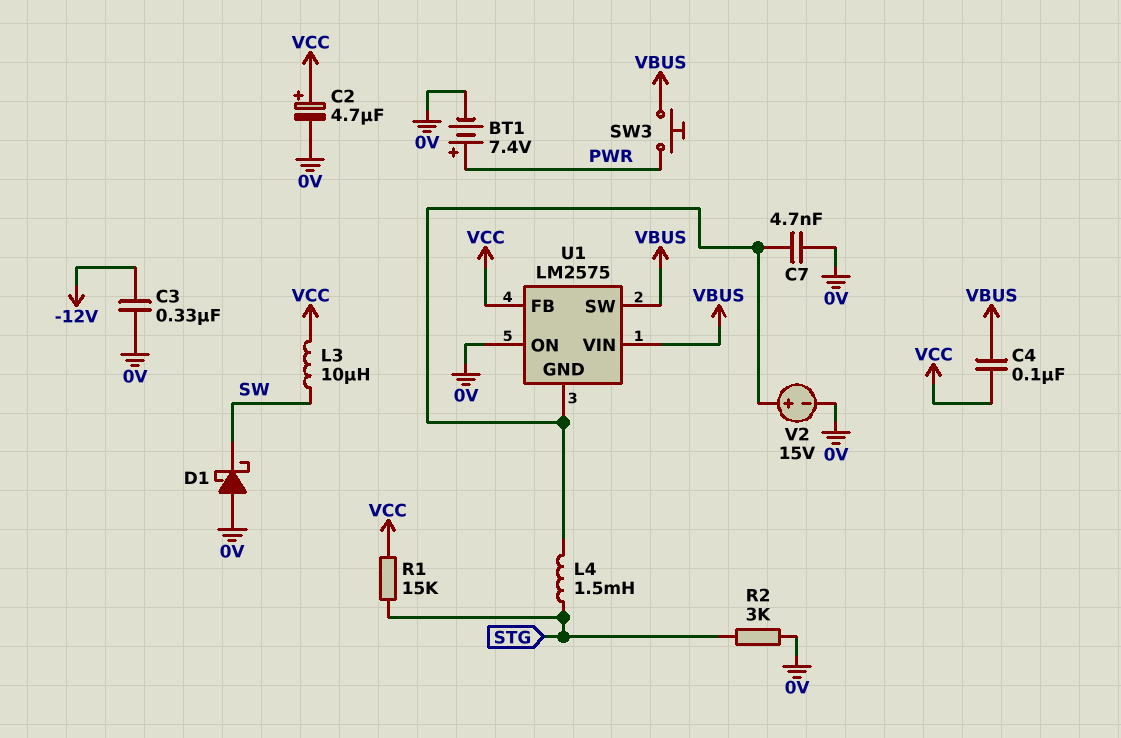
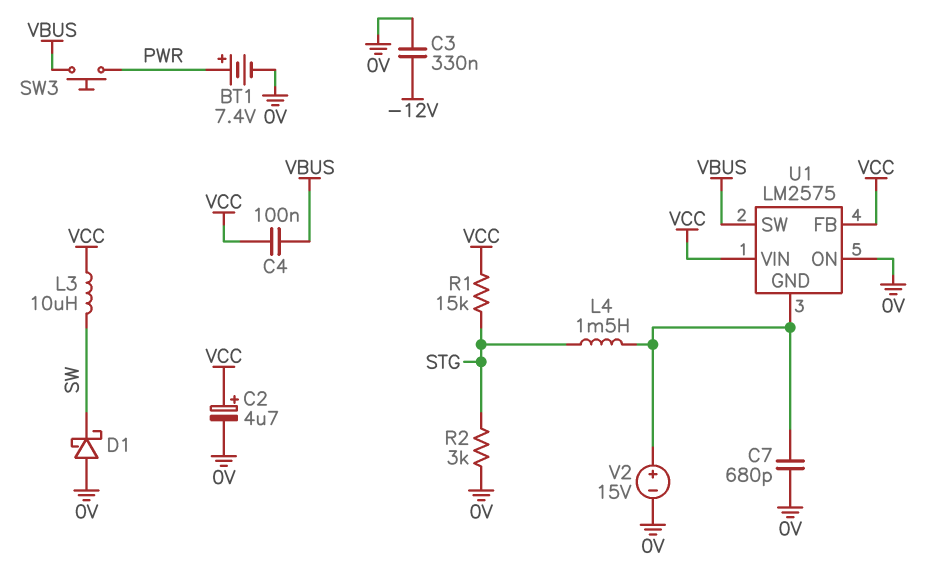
C7: 4.7nF (0V, U1/GND) -> 680pF (0V, U1/GND)
U1 pin VIN: VBUS -> VCC

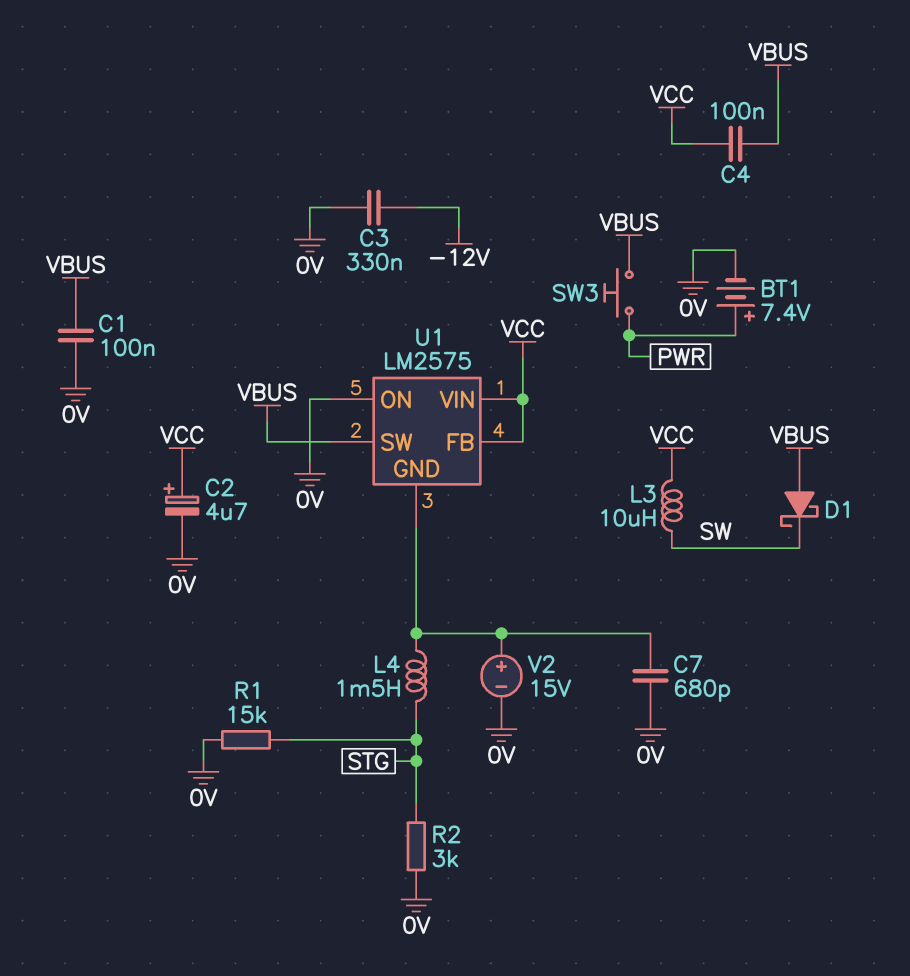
C1: none -> 100nF (0V, VBUS)
D1: schottky (A 0V, K SW) -> schottky (A VBUS, K SW)
R1: 15k (STG, VCC) -> 15k (0V, STG)

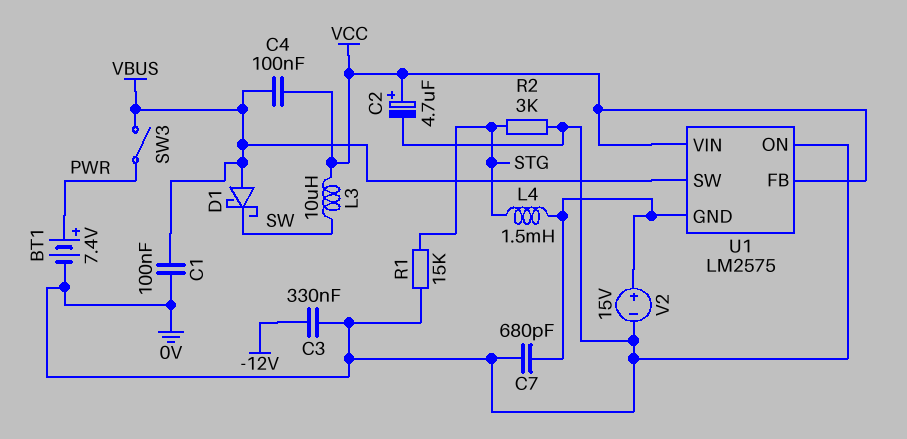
SW3: button (PWR, VBUS) -> switch (PWR, VBUS)

